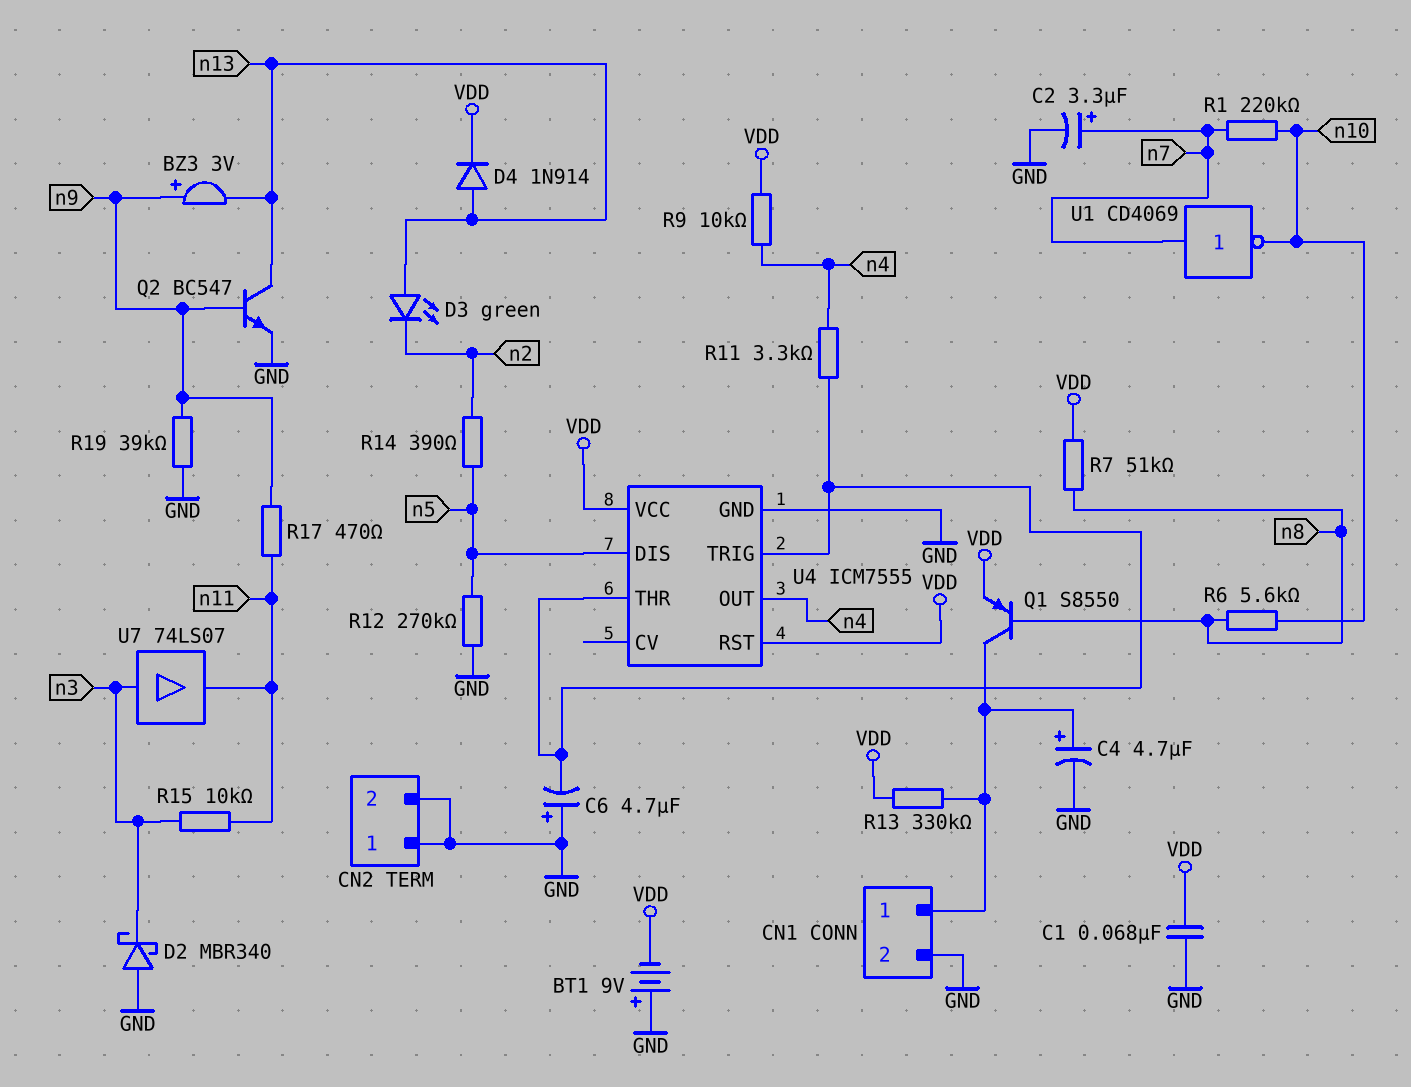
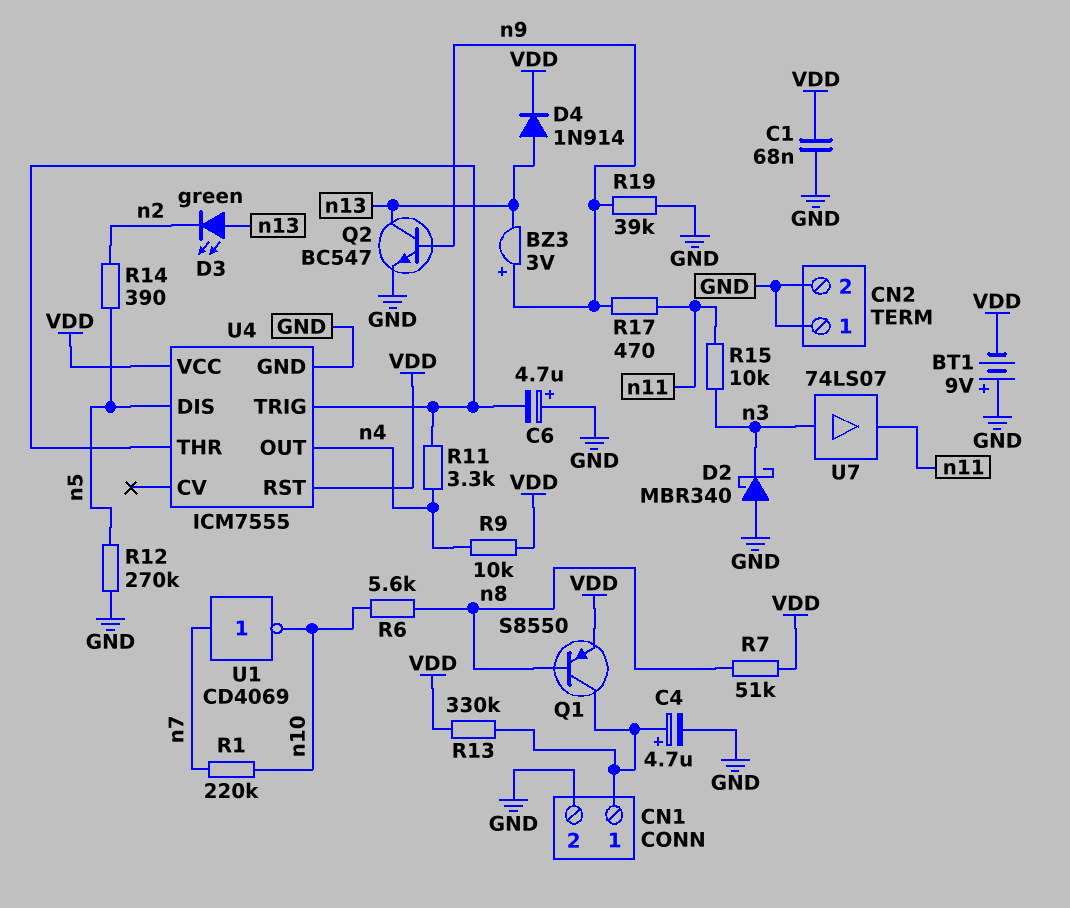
C2: 3.3uF (plus n7, minus GND) -> none

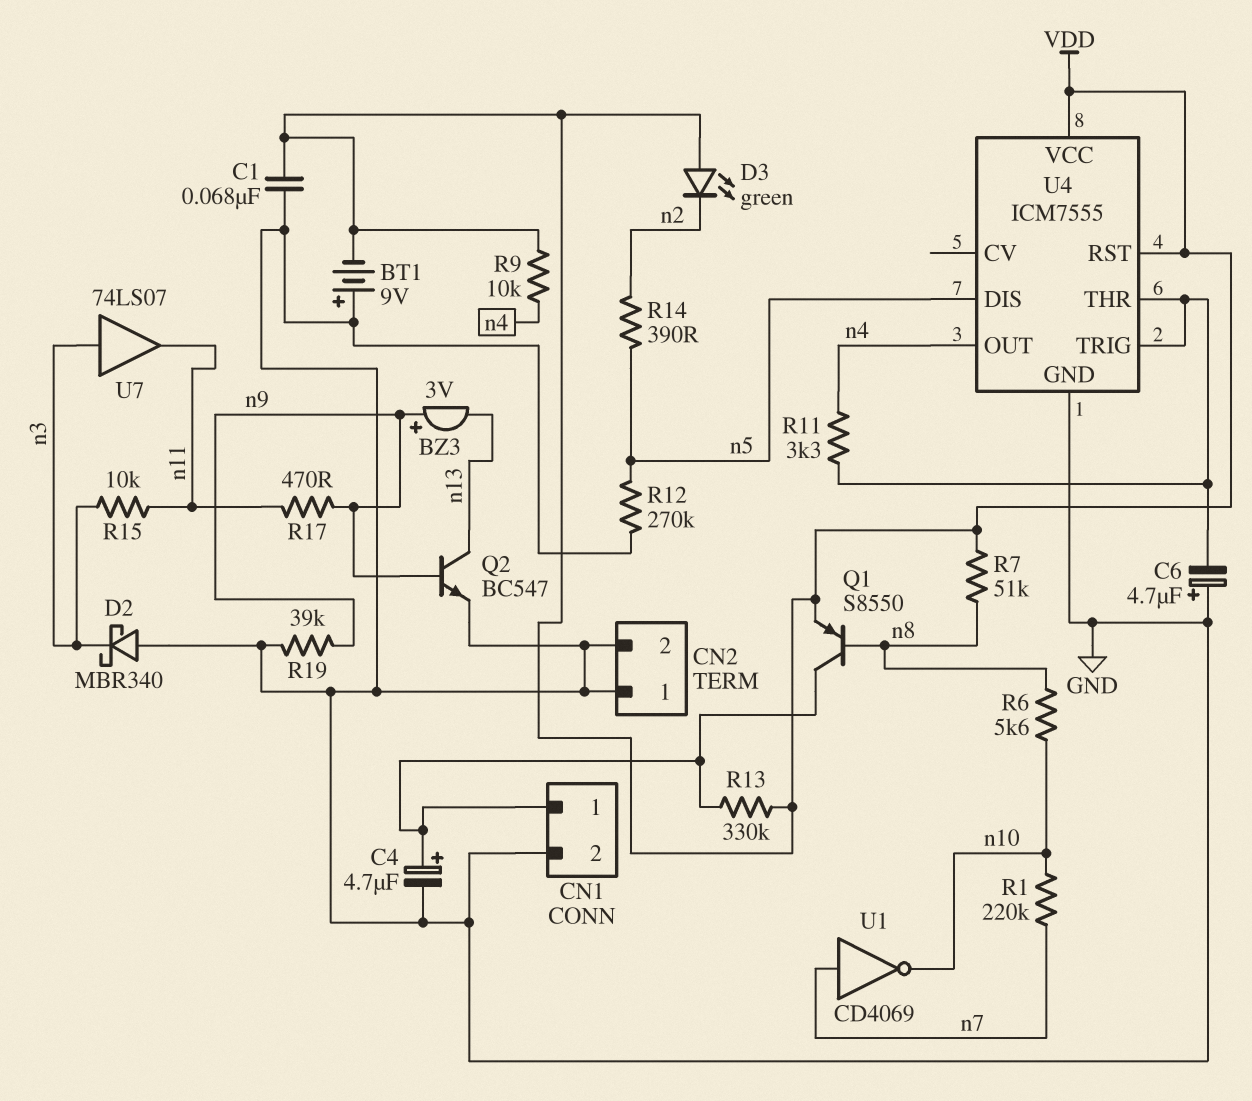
D3: LED green (A n13, K n2) -> LED green (A VDD, K n2)
D4: diode 1N914 (A n13, K VDD) -> none

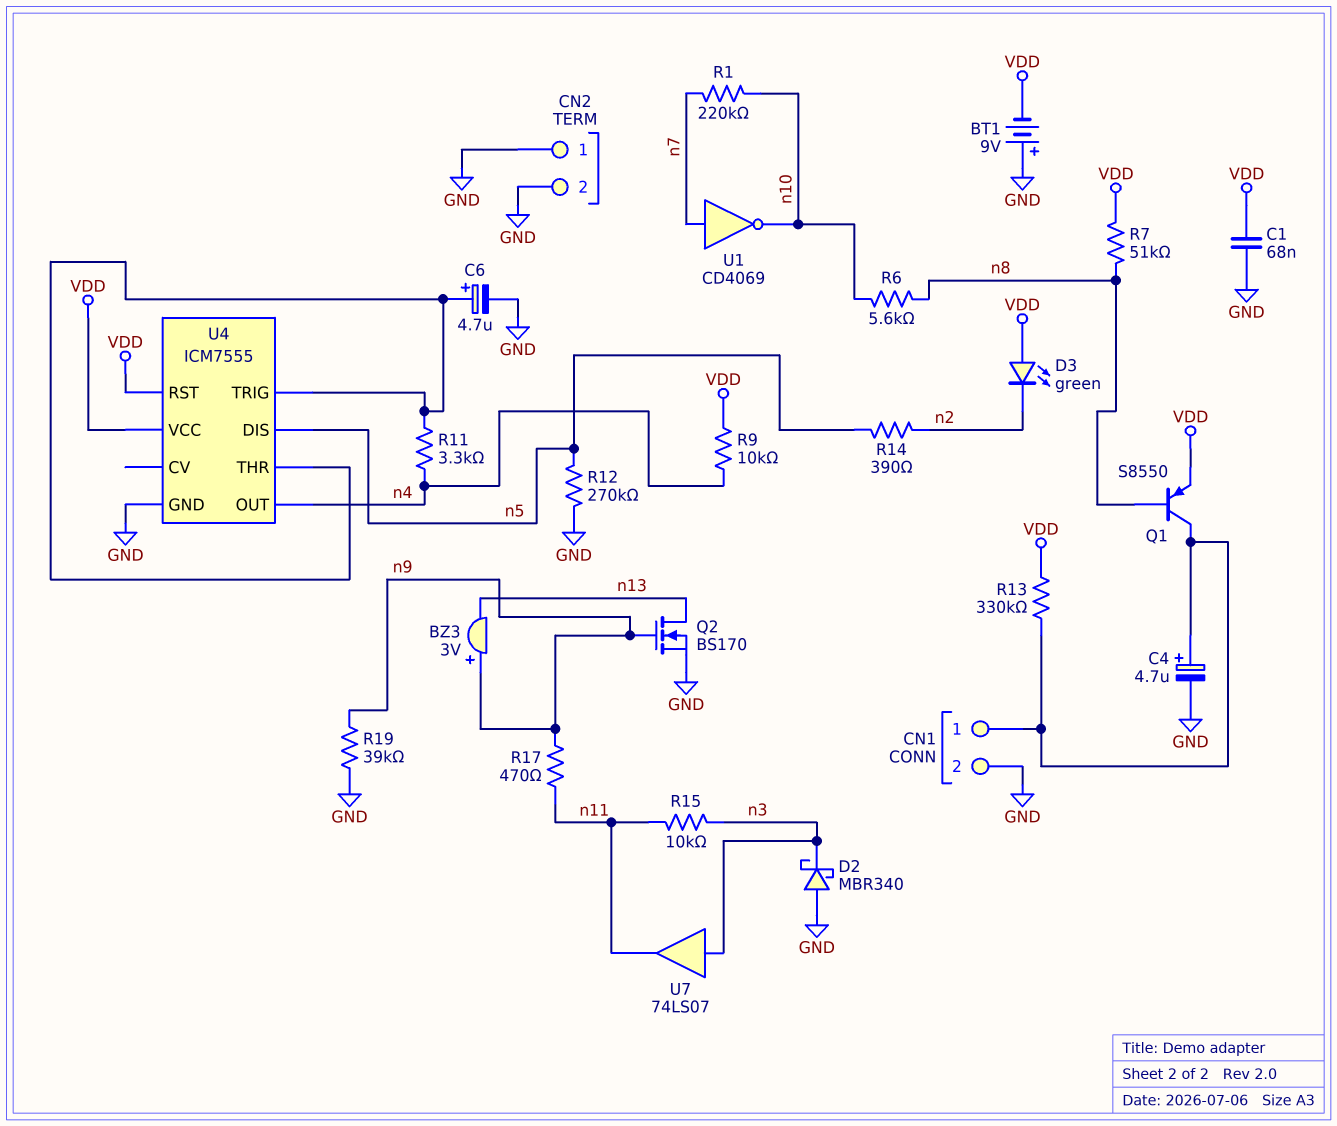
C6: 4.7uF (plus GND, minus U4/THR) -> 4.7uF (plus U4/THR, minus GND)
Q2: NPN BC547 (B n9, C n13, E GND) -> NMOS BS170 (G n9, D n13, S GND)

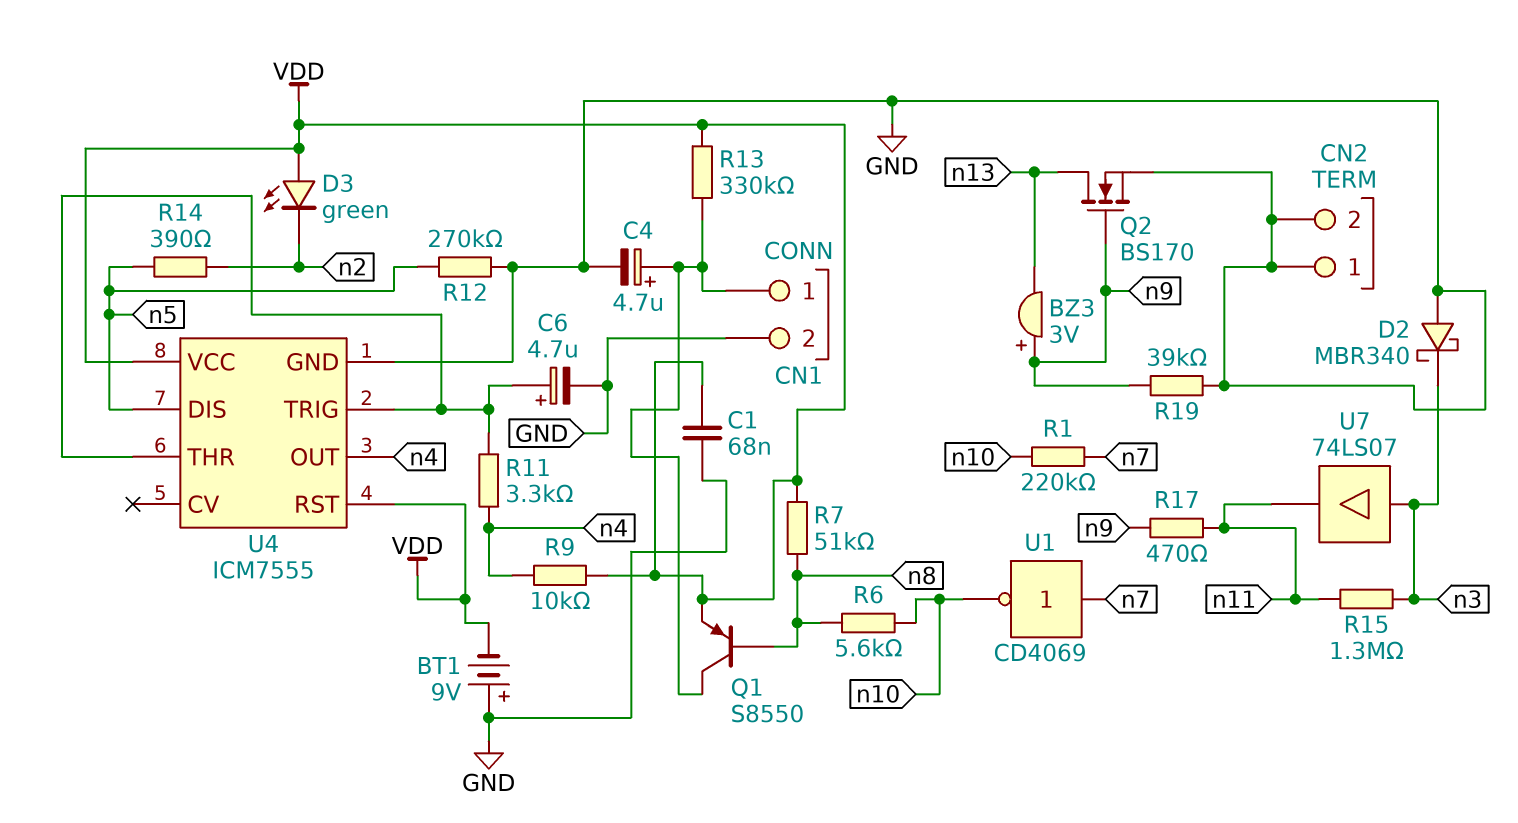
R15: 10k (n3, n11) -> 1.3M (n3, n11)

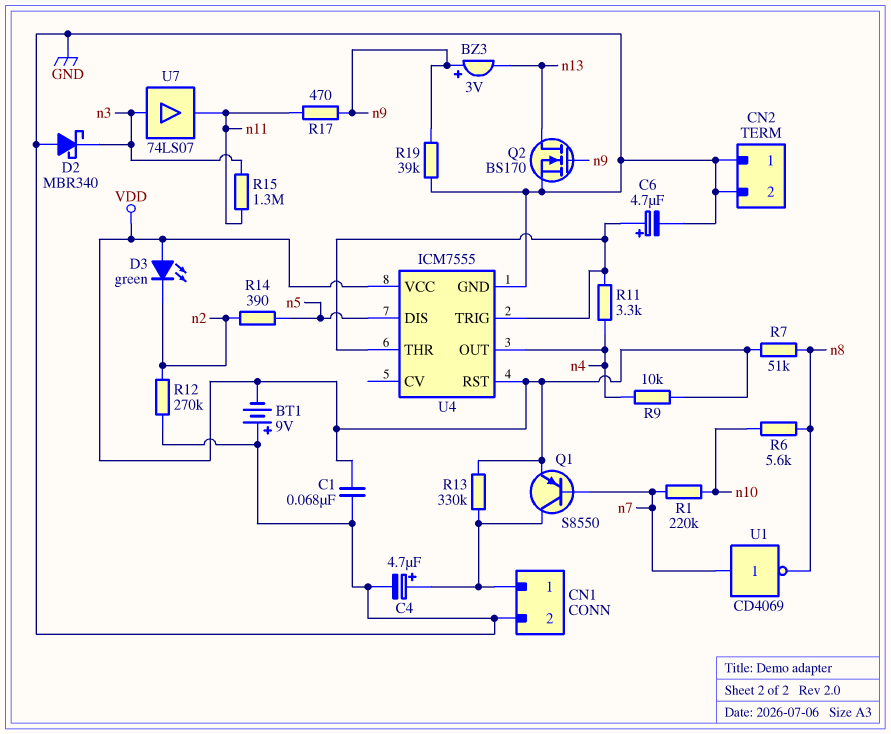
Q1: PNP S8550 (B n8, C CN1/1, E VDD) -> PNP S8550 (B n7, C CN1/1, E VDD)
R12: 270k (GND, n5) -> 270k (GND, n2)
U1: NOT CD4069 (in n7, out n10) -> NOT CD4069 (in n7, out n8)

